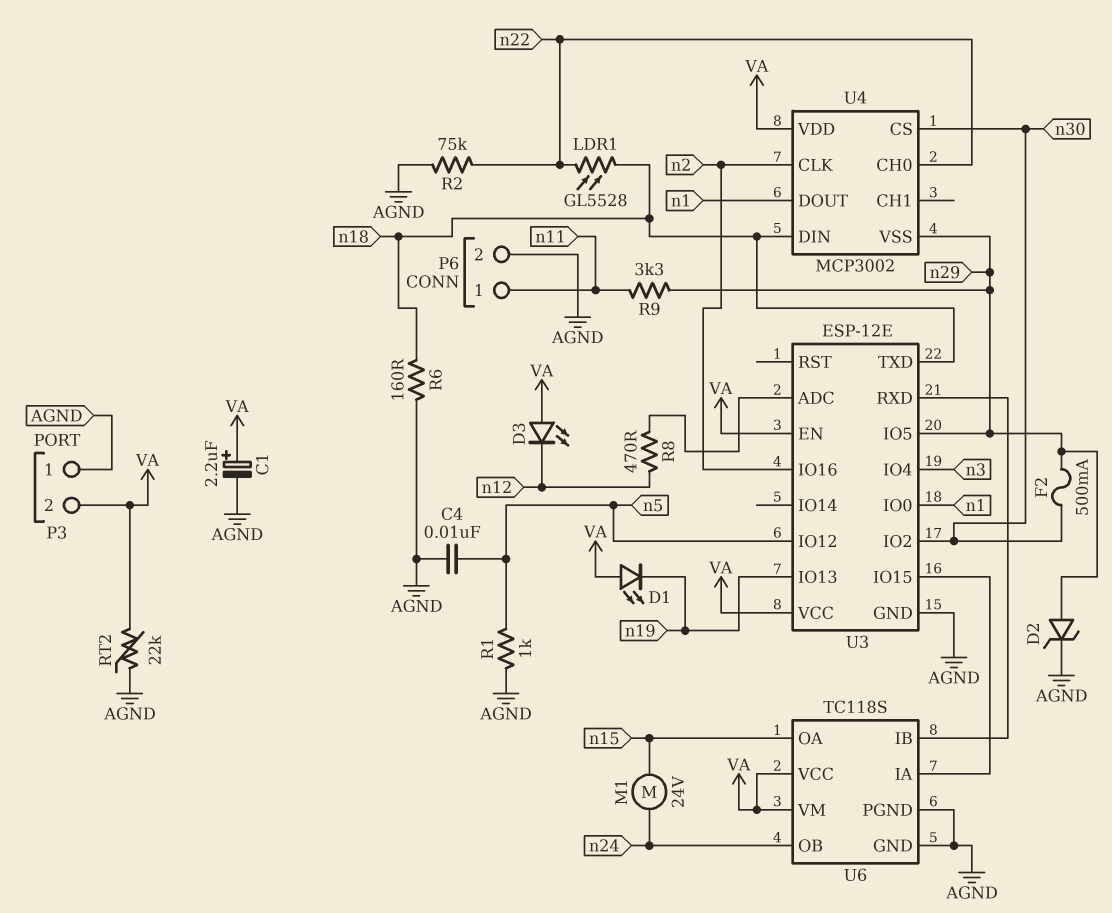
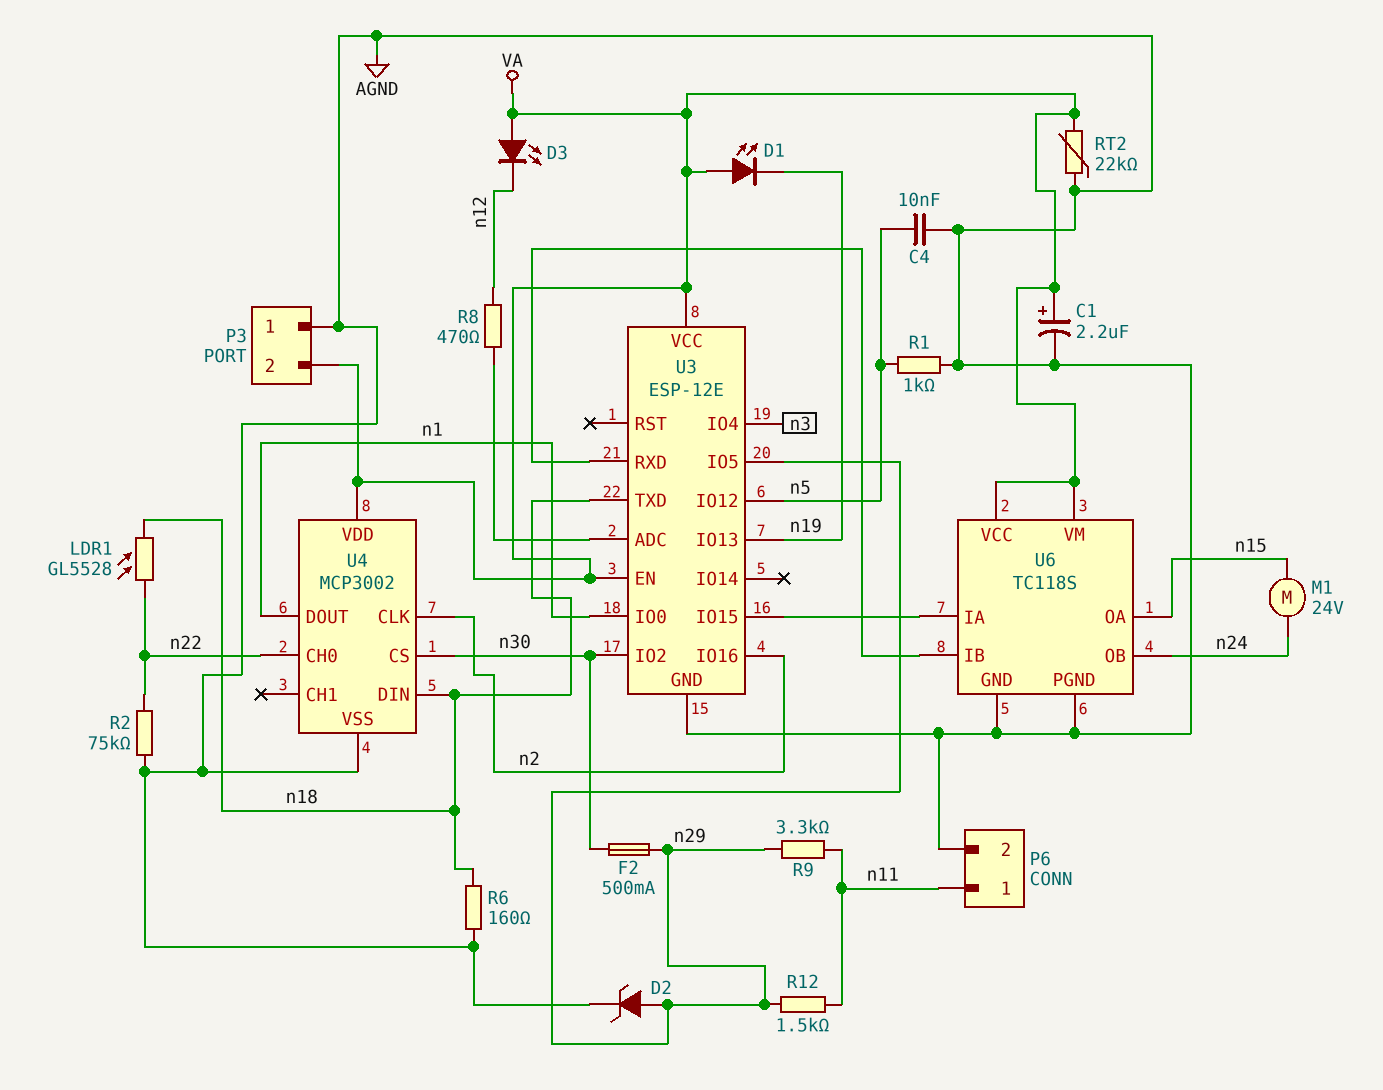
R12: none -> 1.5k (n11, n29)
U4 pin VSS: n29 -> AGND

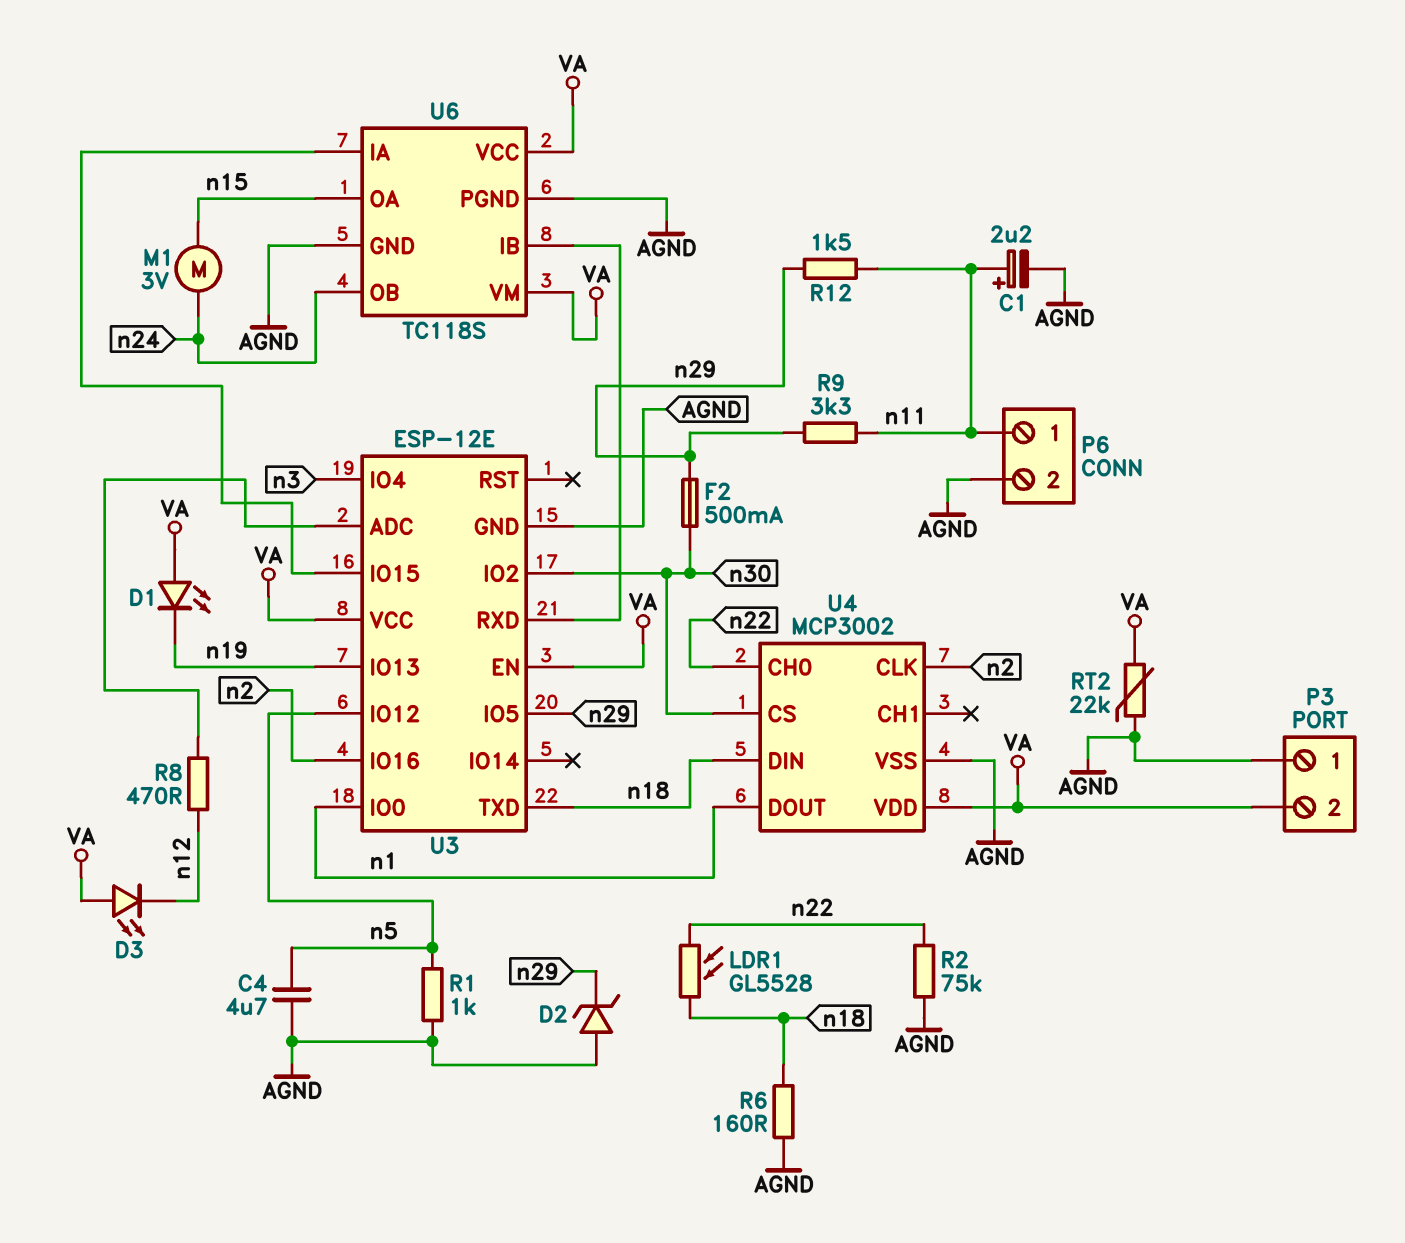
C1: 2.2uF (plus VA, minus AGND) -> 2.2uF (plus n11, minus AGND)
C4: 10nF (AGND, n5) -> 4.7uF (AGND, n5)
D2: zener (A n29, K AGND) -> zener (A AGND, K n29)
M1: motor 24V (n15, n24) -> motor 3V (n15, n24)

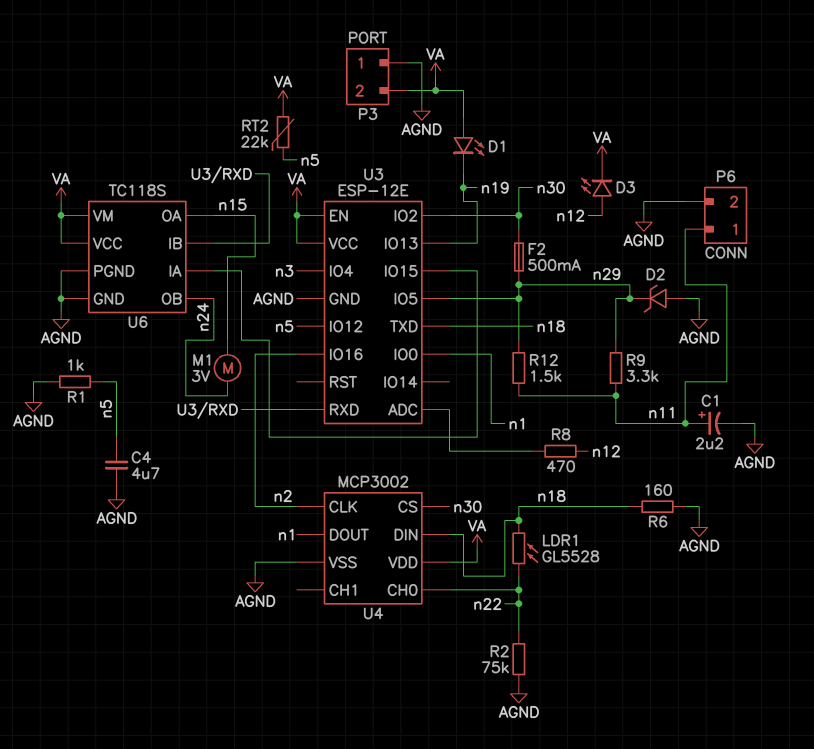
D3: LED (A VA, K n12) -> LED (A n12, K VA)
RT2: 22k (AGND, VA) -> 22k (VA, n5)

